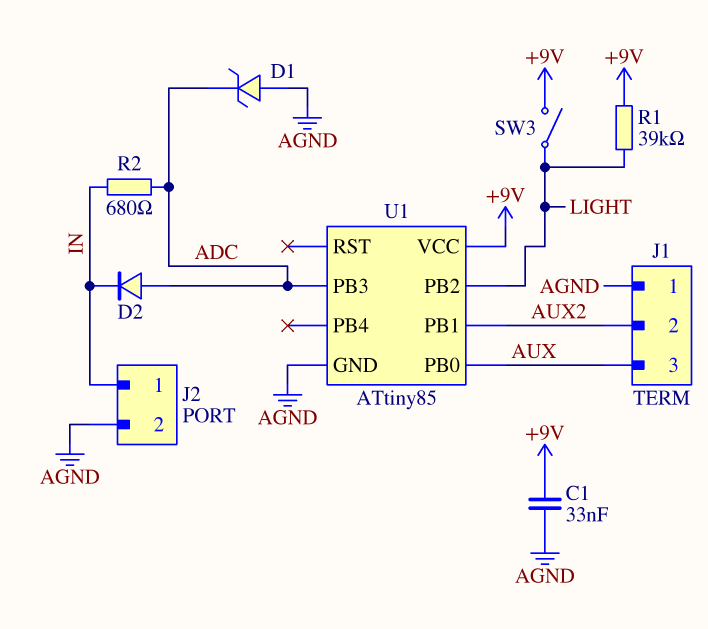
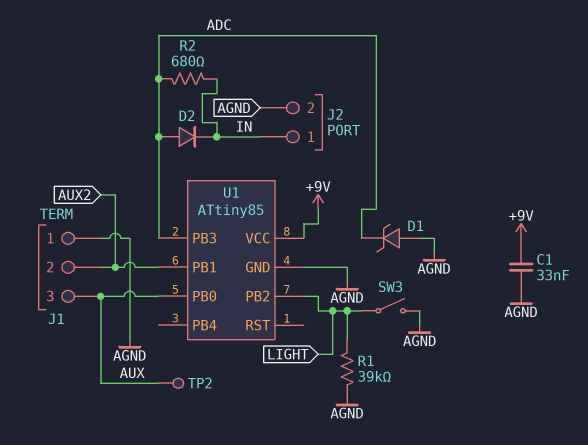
R1: 39k (+9V, LIGHT) -> 39k (AGND, LIGHT)
SW3: switch (+9V, LIGHT) -> switch (AGND, LIGHT)
TP2: none -> test point (AUX)

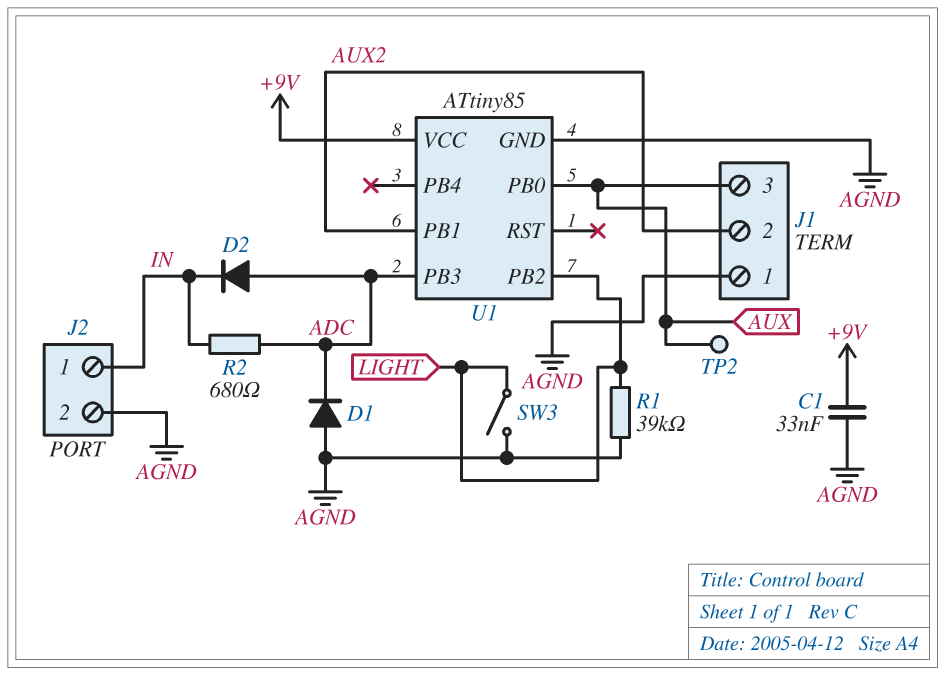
D1: zener (A AGND, K ADC) -> diode (A AGND, K ADC)

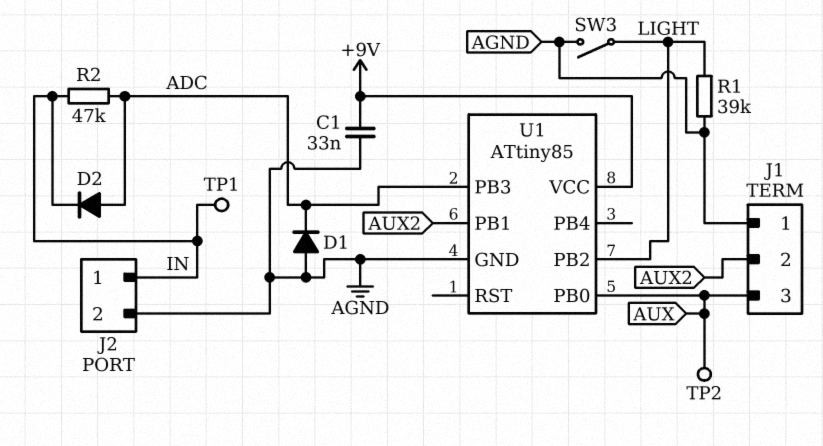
R2: 680 (ADC, IN) -> 47k (ADC, IN)
TP1: none -> test point (IN)

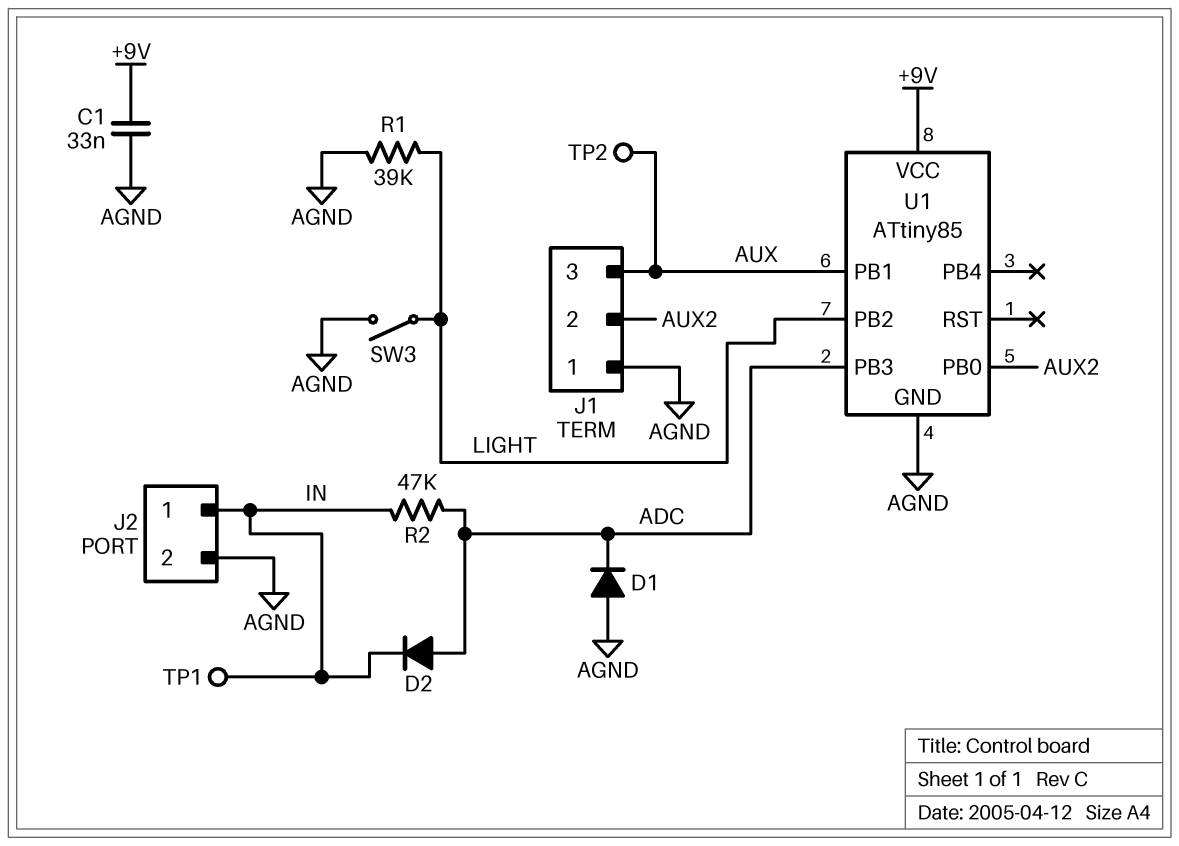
U1 pin PB0: AUX -> AUX2
U1 pin PB1: AUX2 -> AUX

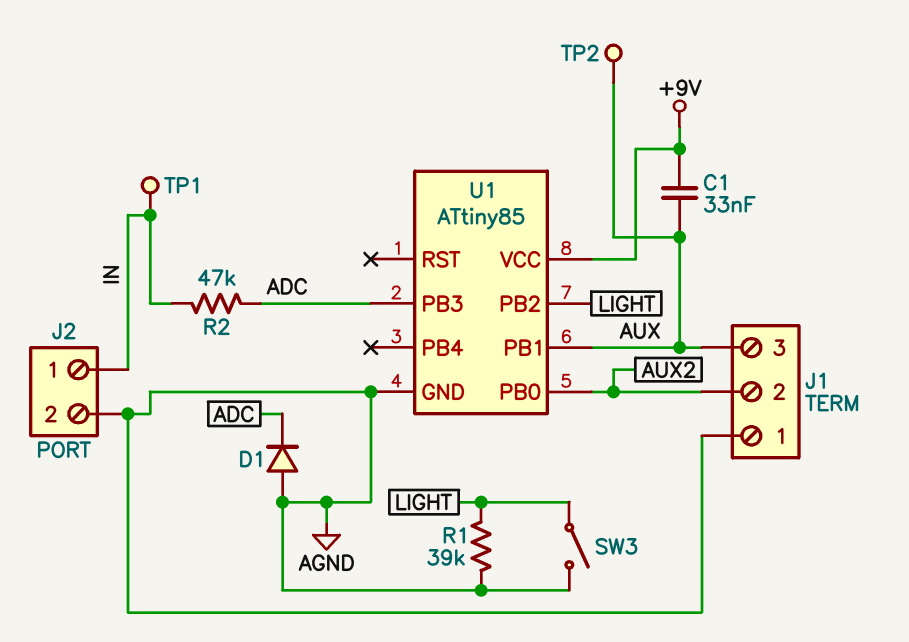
C1: 33nF (+9V, AGND) -> 33nF (+9V, AUX)
D2: diode (A ADC, K IN) -> none

